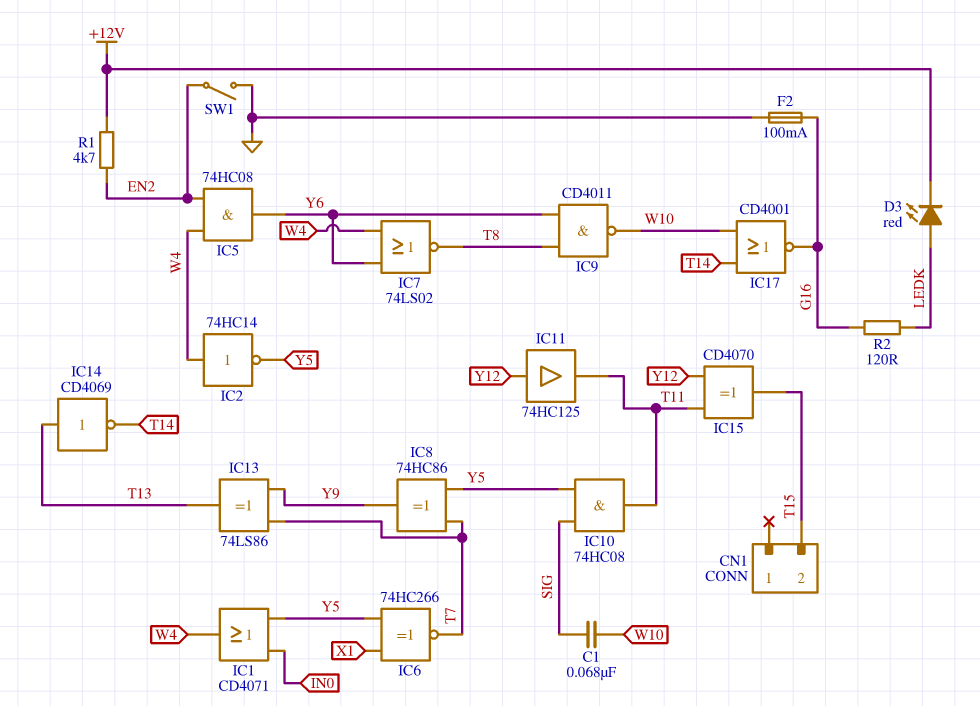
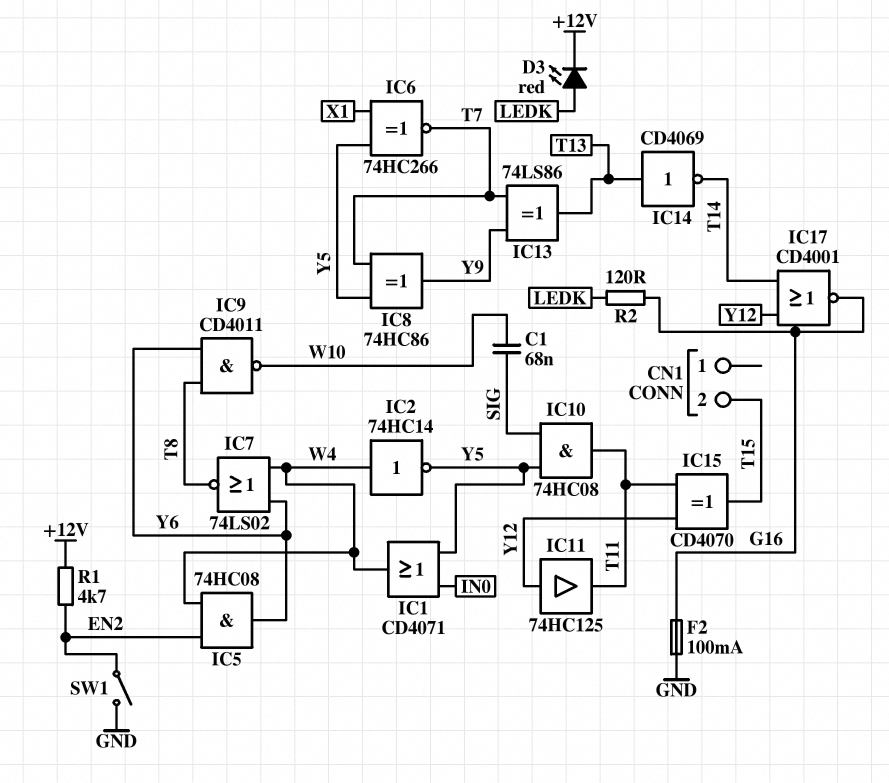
IC17: NOR CD4001 (in T14, in W10, out G16) -> NOR CD4001 (in T14, in Y12, out G16)

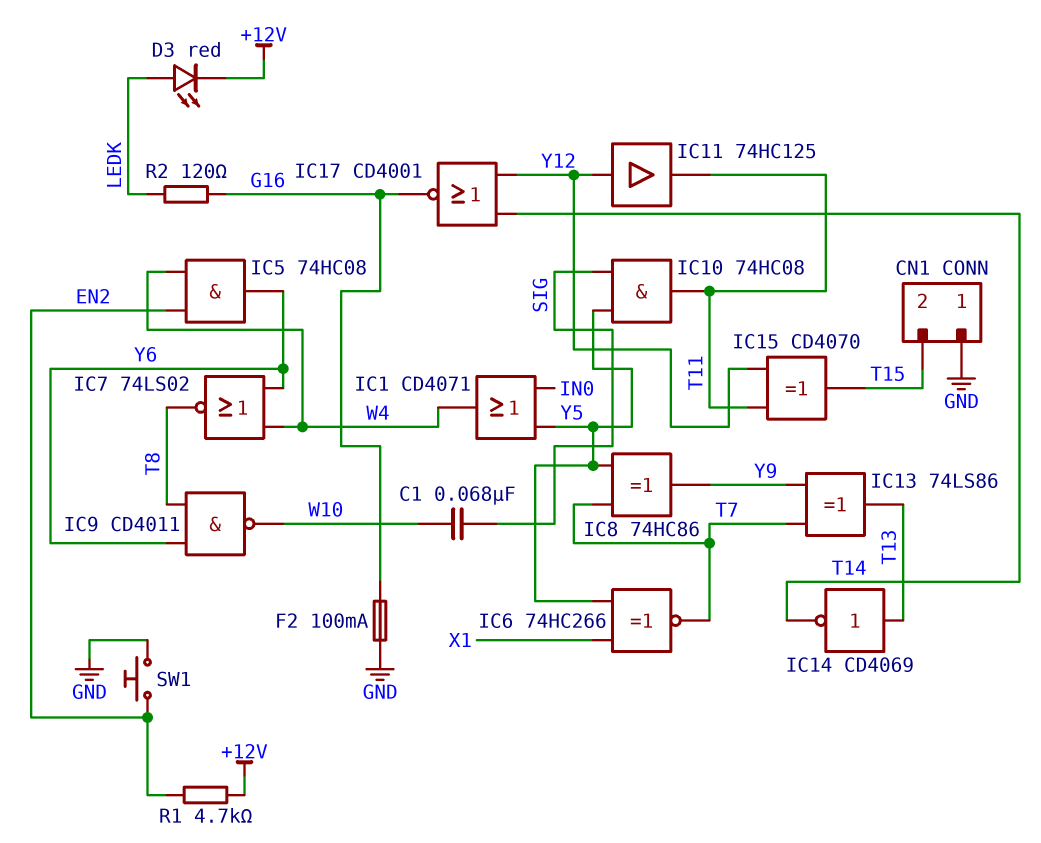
CN1 pin 1: none -> GND
IC2: NOT 74HC14 (in W4, out Y5) -> none
SW1: switch (EN2, GND) -> button (EN2, GND)

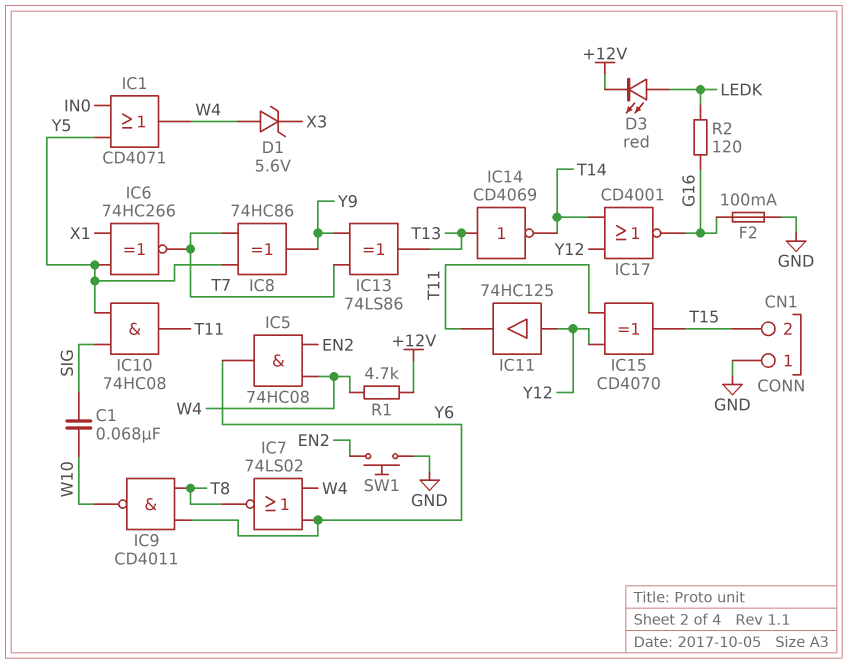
D1: none -> zener 5.6V (A W4, K X3)
R1: 4.7k (+12V, EN2) -> 4.7k (+12V, W4)

